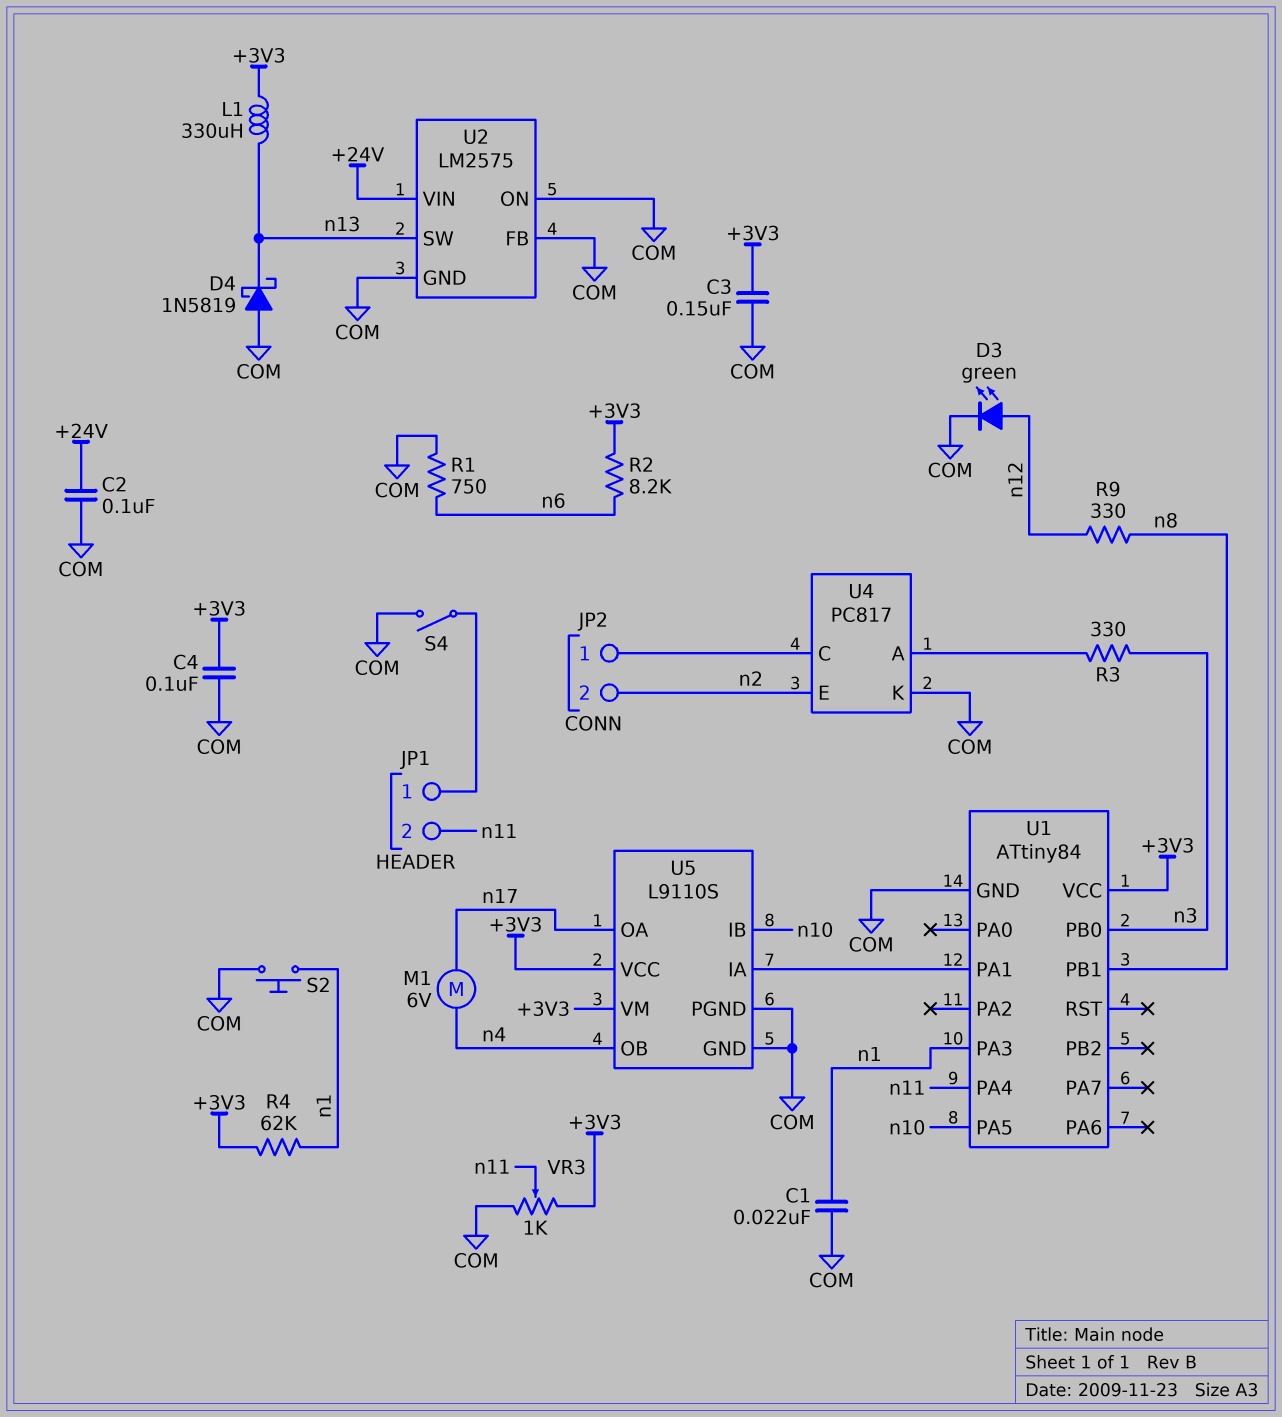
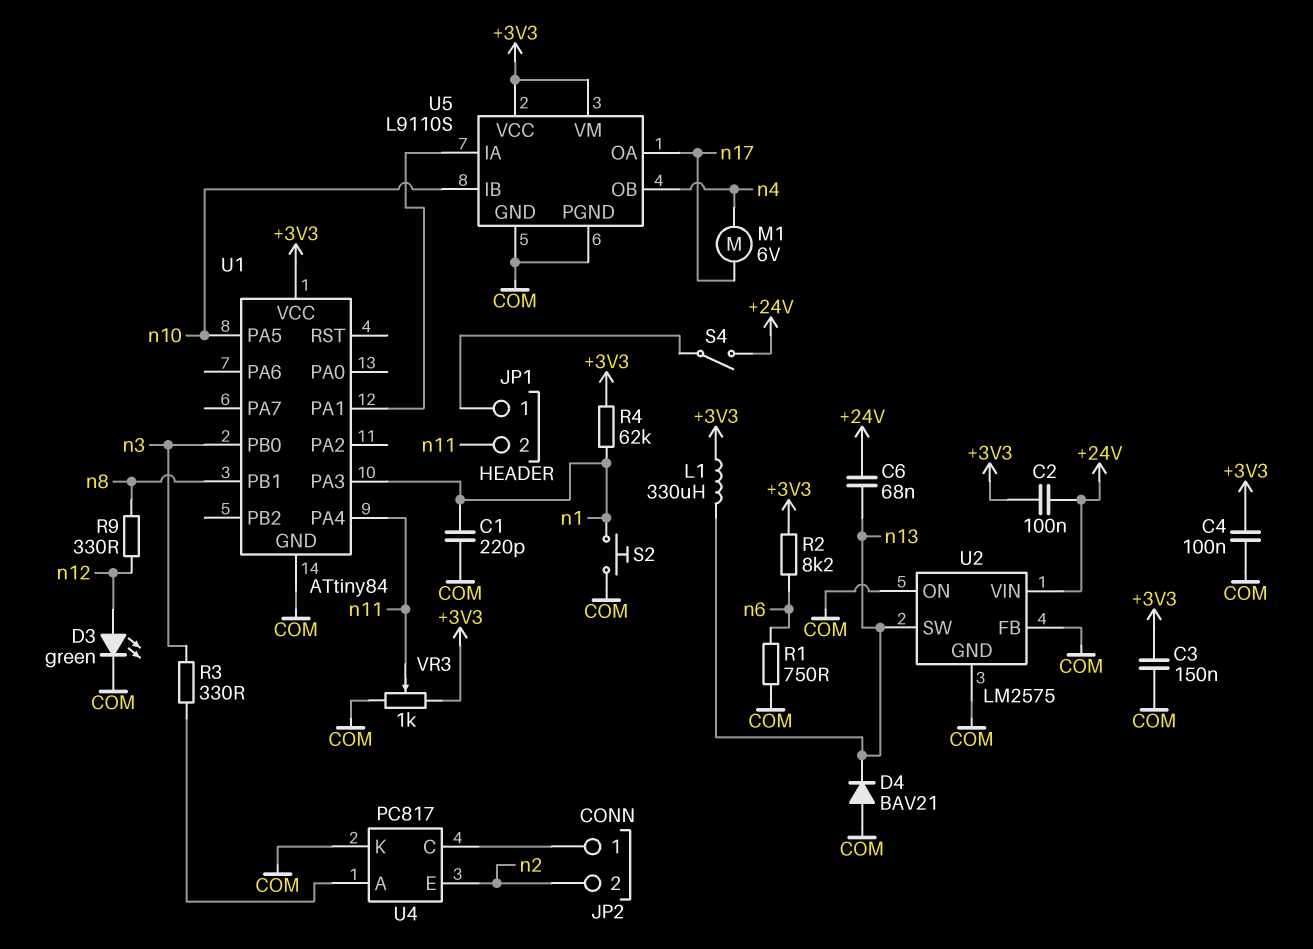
C1: 22nF (COM, n1) -> 220pF (COM, n1)
C2: 100nF (+24V, COM) -> 100nF (+3V3, +24V)
C6: none -> 68nF (+24V, n13)
D4: schottky 1N5819 (A COM, K n13) -> diode BAV21 (A COM, K n13)
S4: switch (COM, JP1/1) -> switch (+24V, JP1/1)

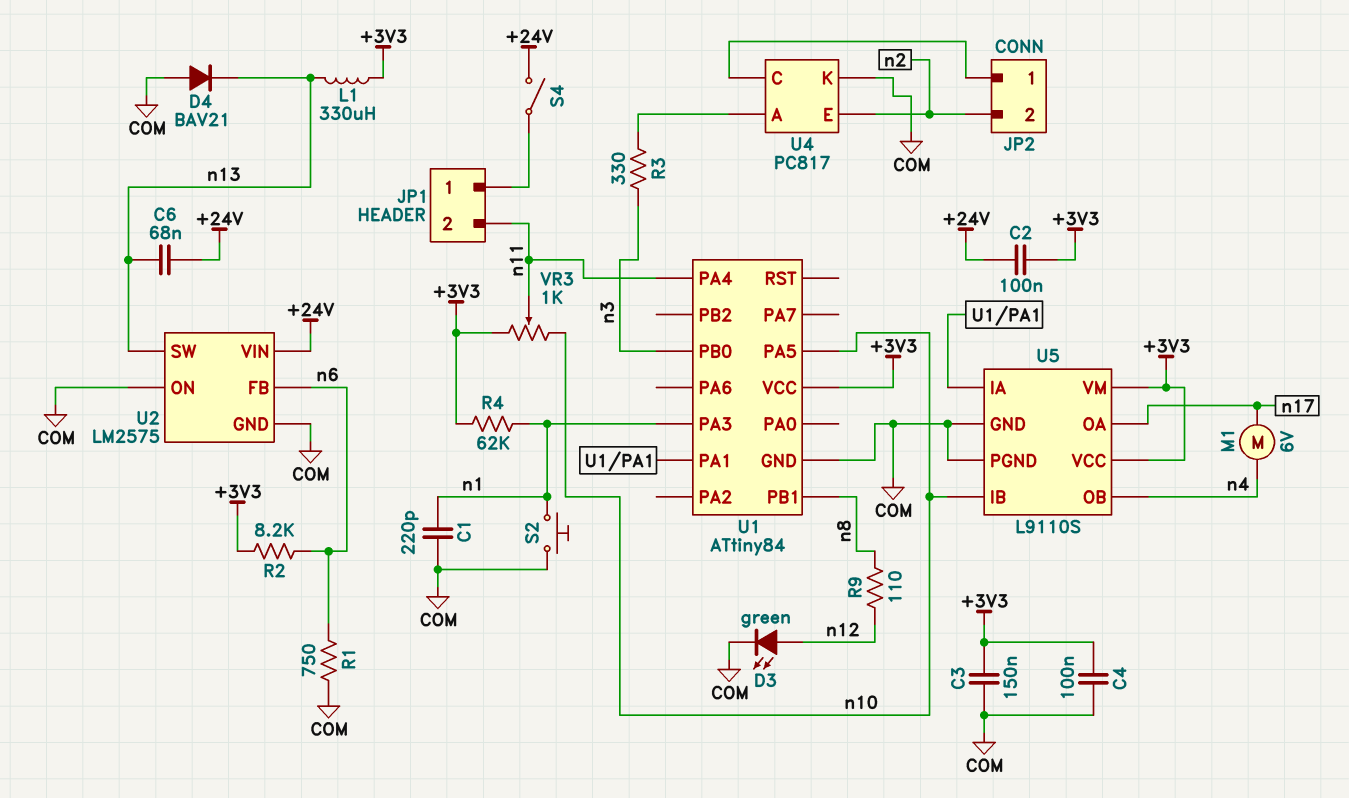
R9: 330 (n8, n12) -> 110 (n8, n12)
U2 pin FB: COM -> n6
VR3: 1k (+3V3, COM, wiper n11) -> 1k (+3V3, n10, wiper n11)

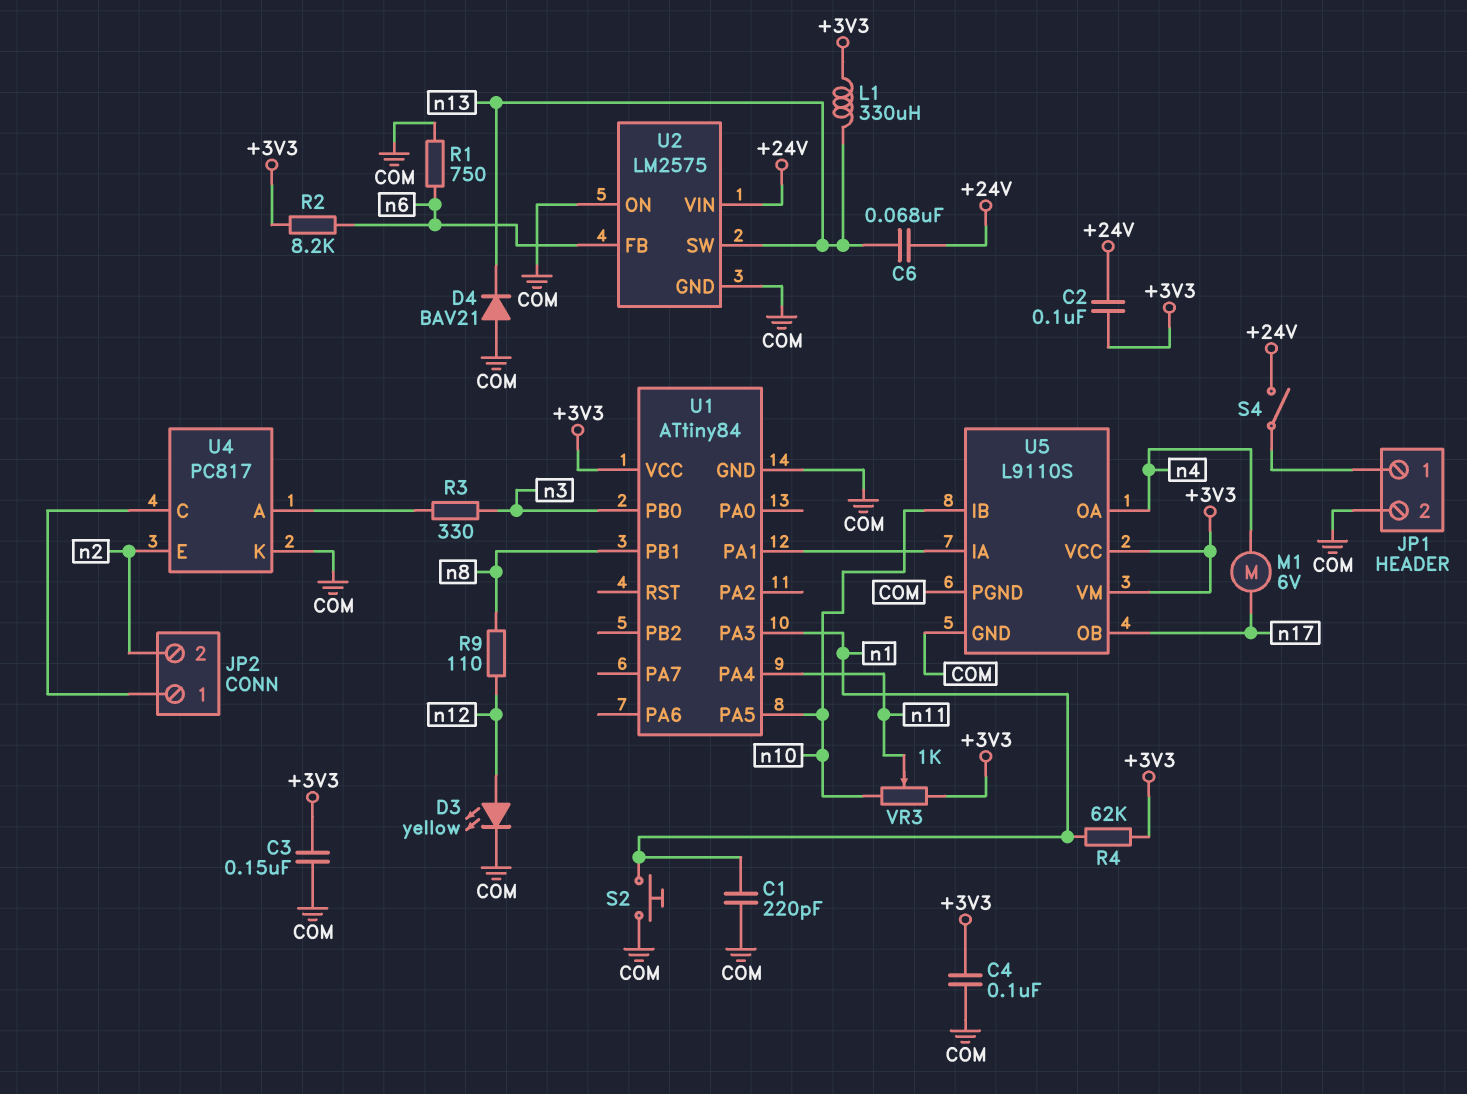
D3: LED green (A n12, K COM) -> LED yellow (A n12, K COM)
JP1 pin 2: n11 -> COM
U5 pin OA: n17 -> n4
U5 pin OB: n4 -> n17

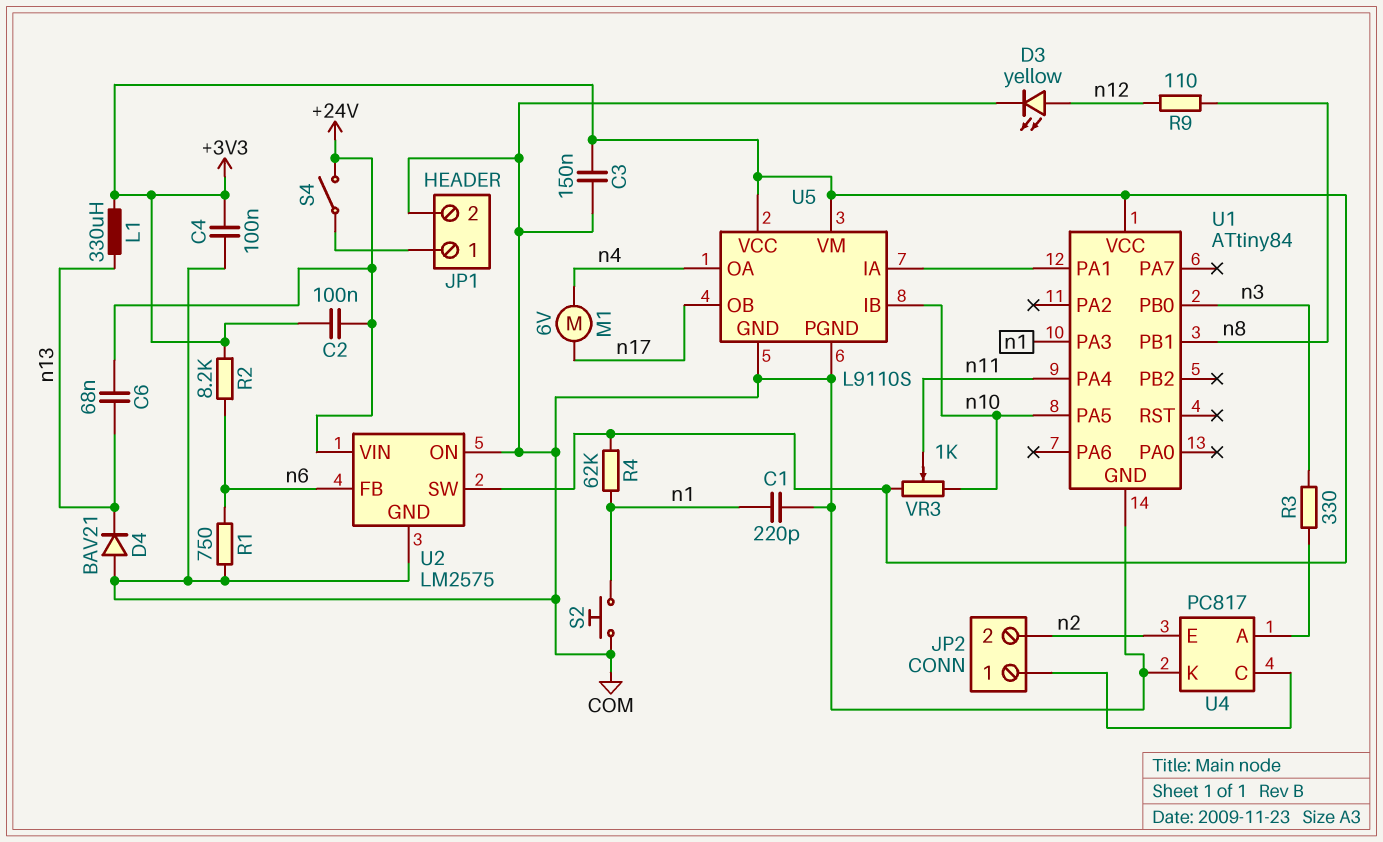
U2 pin SW: n13 -> +3V3

